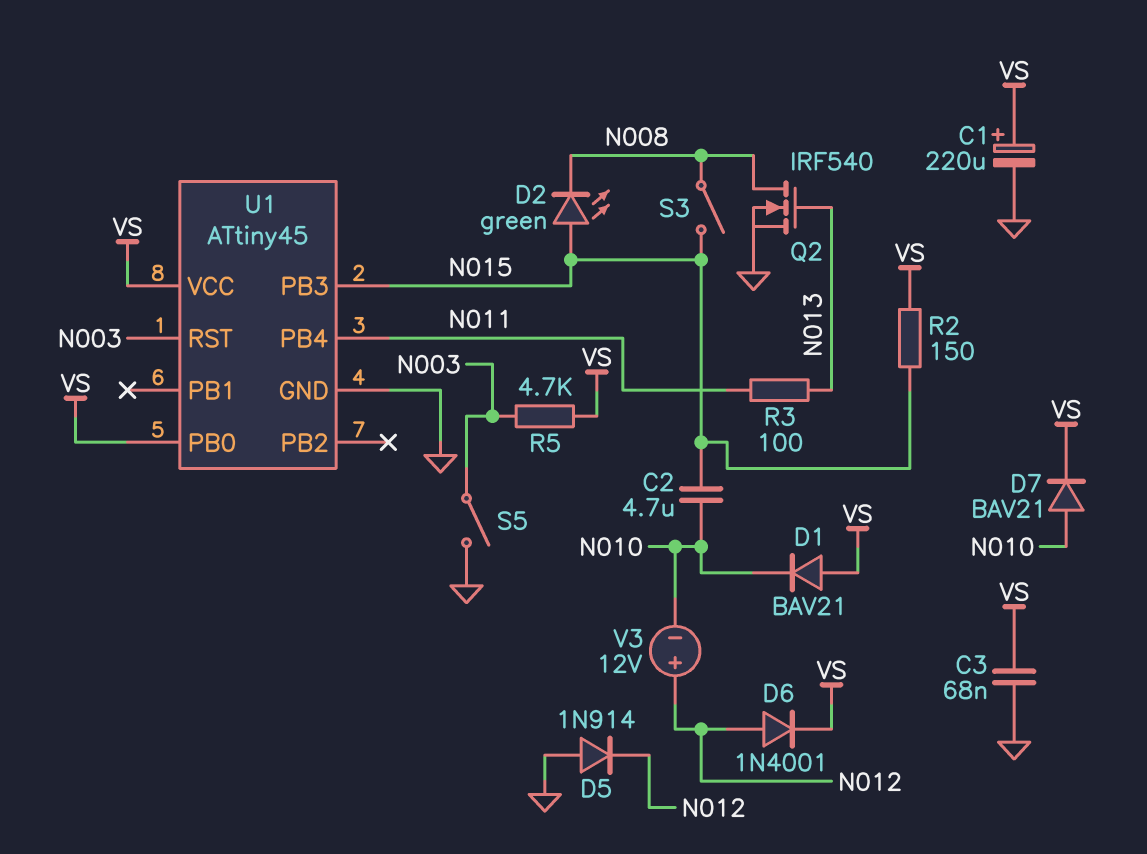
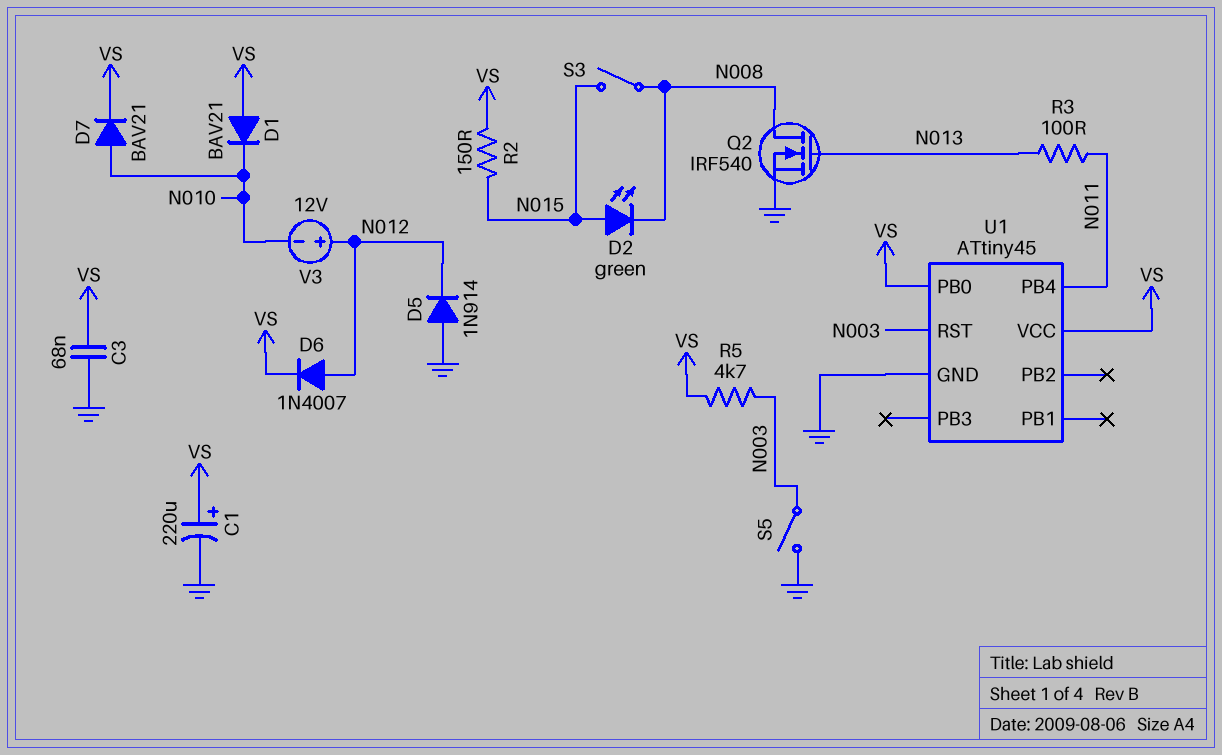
C2: 4.7uF (N010, N015) -> none
D6: diode 1N4001 (A N012, K VS) -> diode 1N4007 (A N012, K VS)
U1 pin PB3: N015 -> none

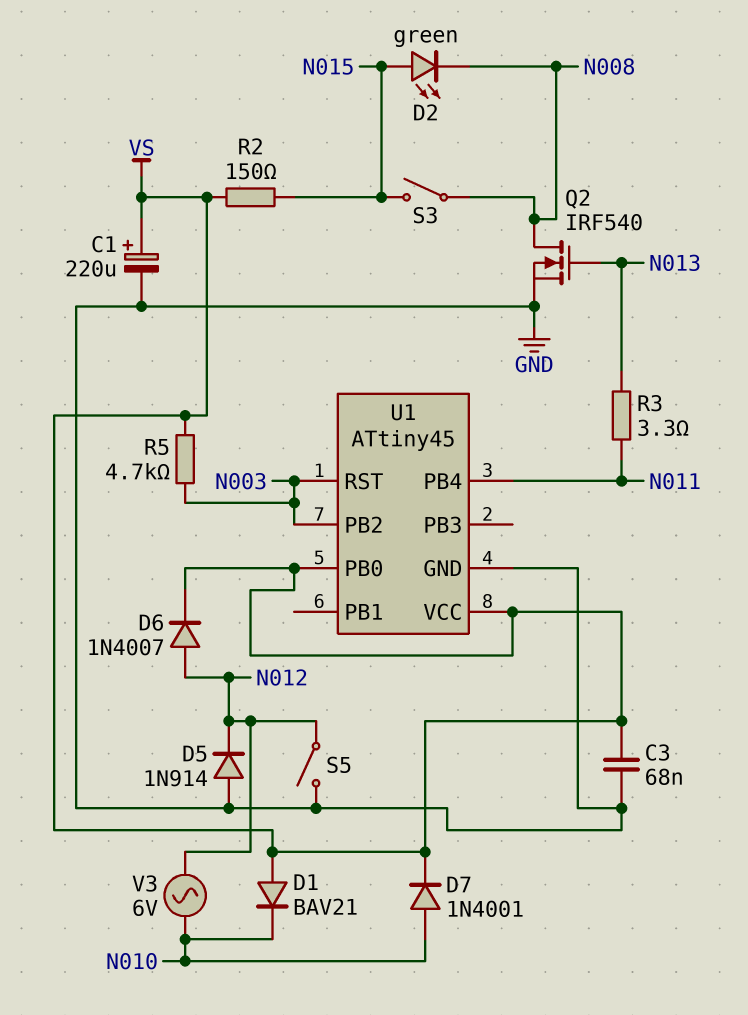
D7: diode BAV21 (A N010, K VS) -> diode 1N4001 (A N010, K VS)
R3: 100 (N011, N013) -> 3.3 (N011, N013)
S5: switch (GND, N003) -> switch (GND, N012)
U1 pin PB2: none -> N003
V3: 12V (plus N012, minus N010) -> AC 6V (N010, N012)

